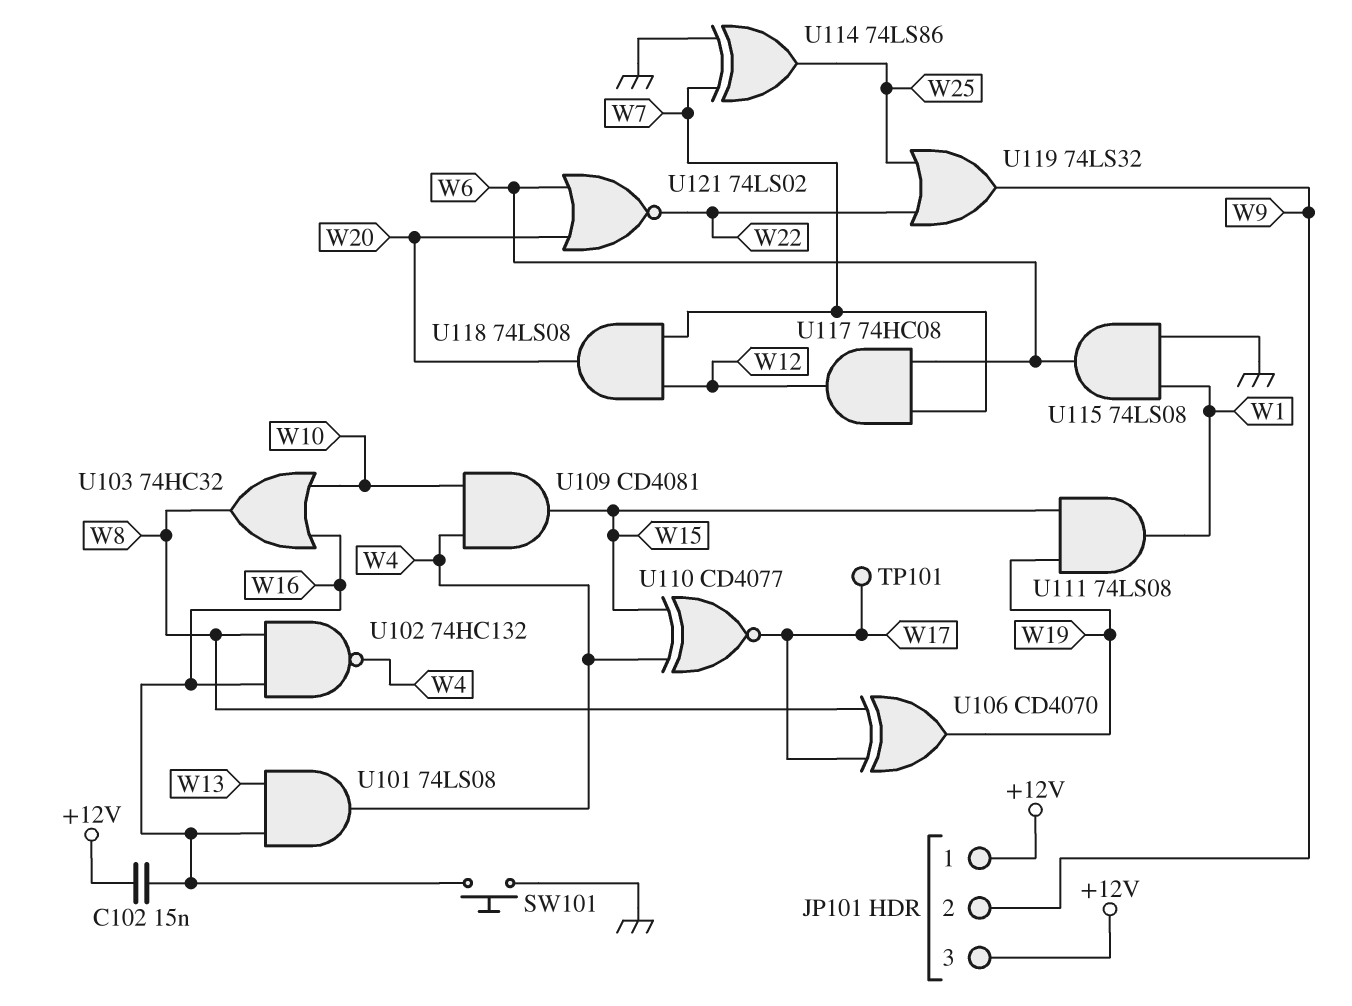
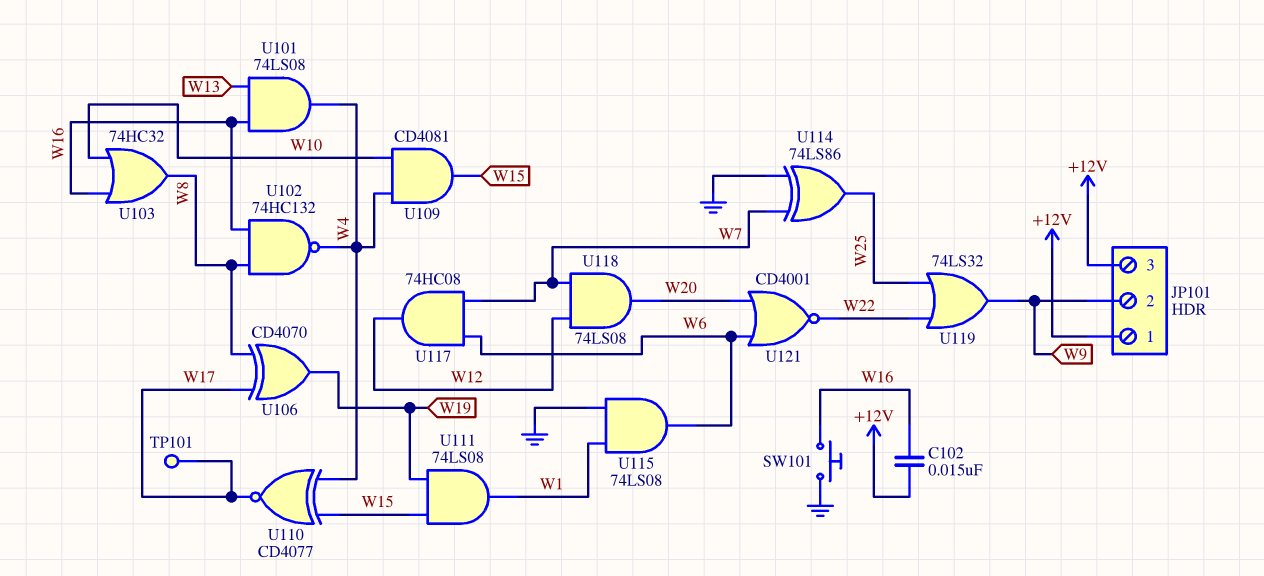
U121: NOR 74LS02 (in W6, in W20, out W22) -> NOR CD4001 (in W6, in W20, out W22)

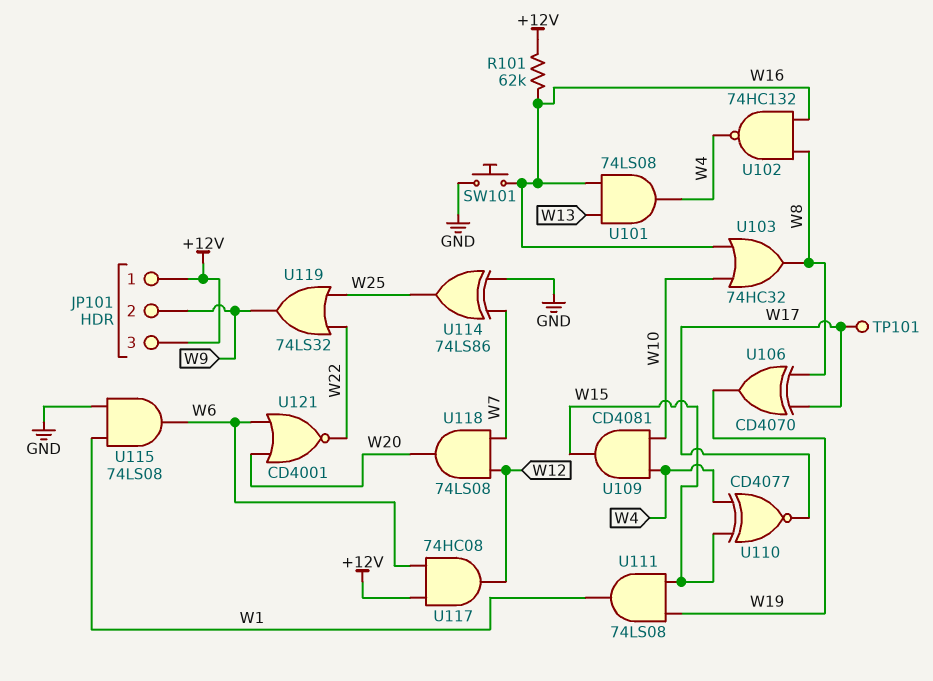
C102: 15nF (+12V, W16) -> none
R101: none -> 62k (+12V, W16)
U117: AND 74HC08 (in W6, in W7, out W12) -> AND 74HC08 (in +12V, in W6, out W12)

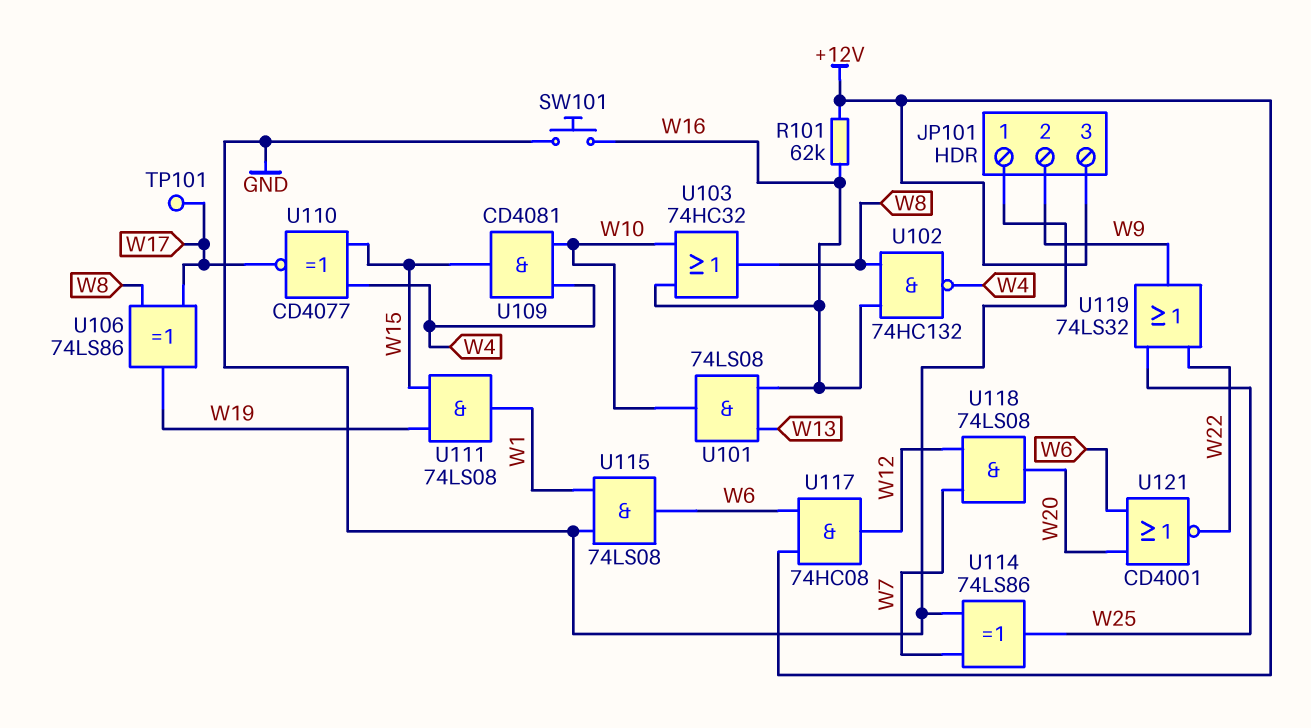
JP101 pin 1: +12V -> GND
U101: AND 74LS08 (in W13, in W16, out W4) -> AND 74LS08 (in W13, in W16, out W10)
U106: XOR CD4070 (in W8, in W17, out W19) -> XOR 74LS86 (in W8, in W17, out W19)

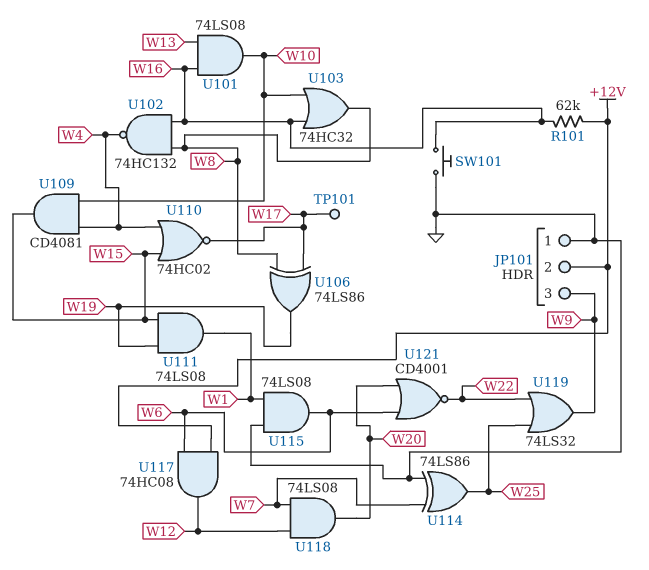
JP101 pin 2: W9 -> +12V
JP101 pin 3: +12V -> W9
U110: XNOR CD4077 (in W4, in W15, out W17) -> NOR 74HC02 (in W4, in W15, out W17)

